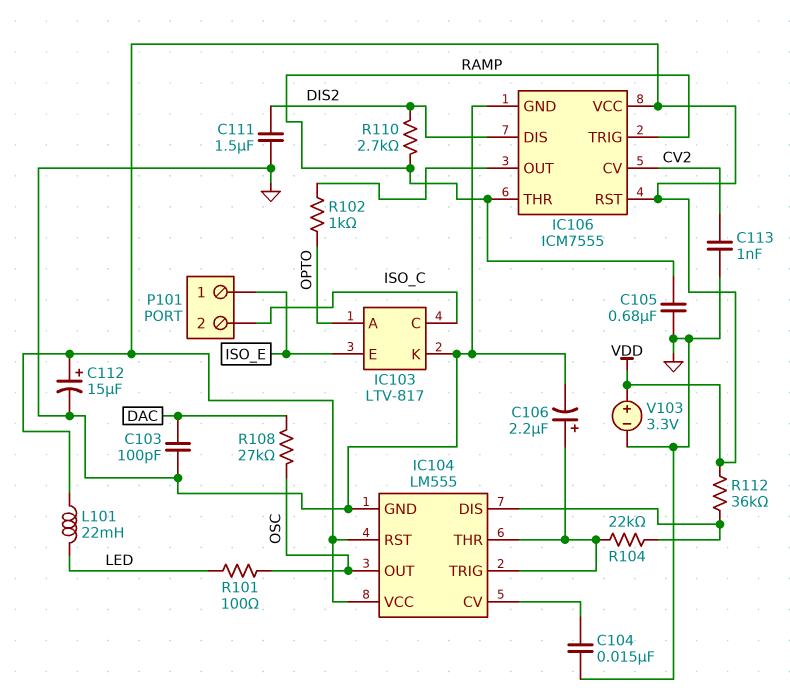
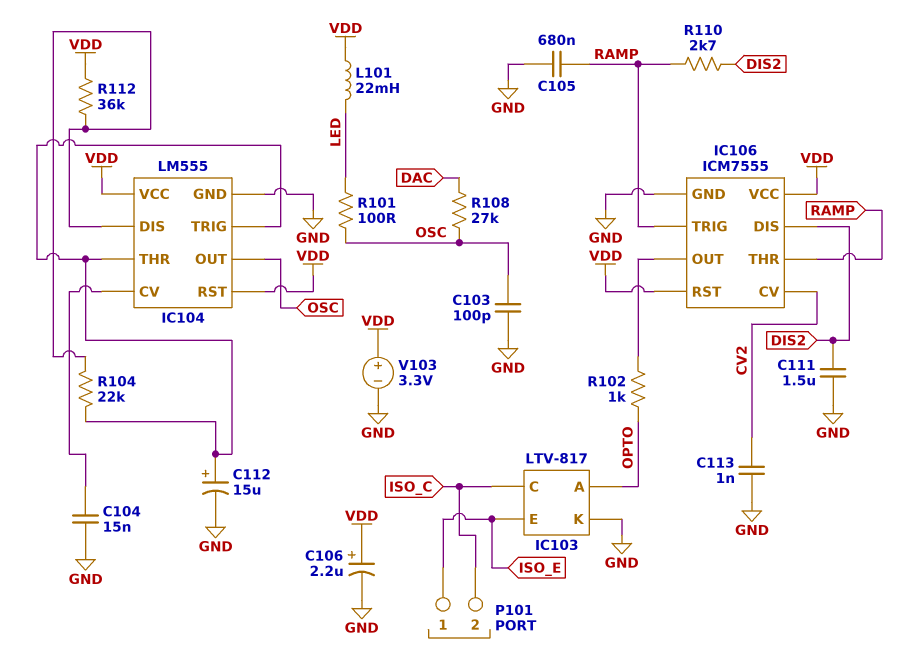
C103: 100pF (DAC, GND) -> 100pF (GND, OSC)
C106: 2.2uF (plus IC104/THR, minus GND) -> 2.2uF (plus VDD, minus GND)
C112: 15uF (plus VDD, minus GND) -> 15uF (plus IC104/THR, minus GND)

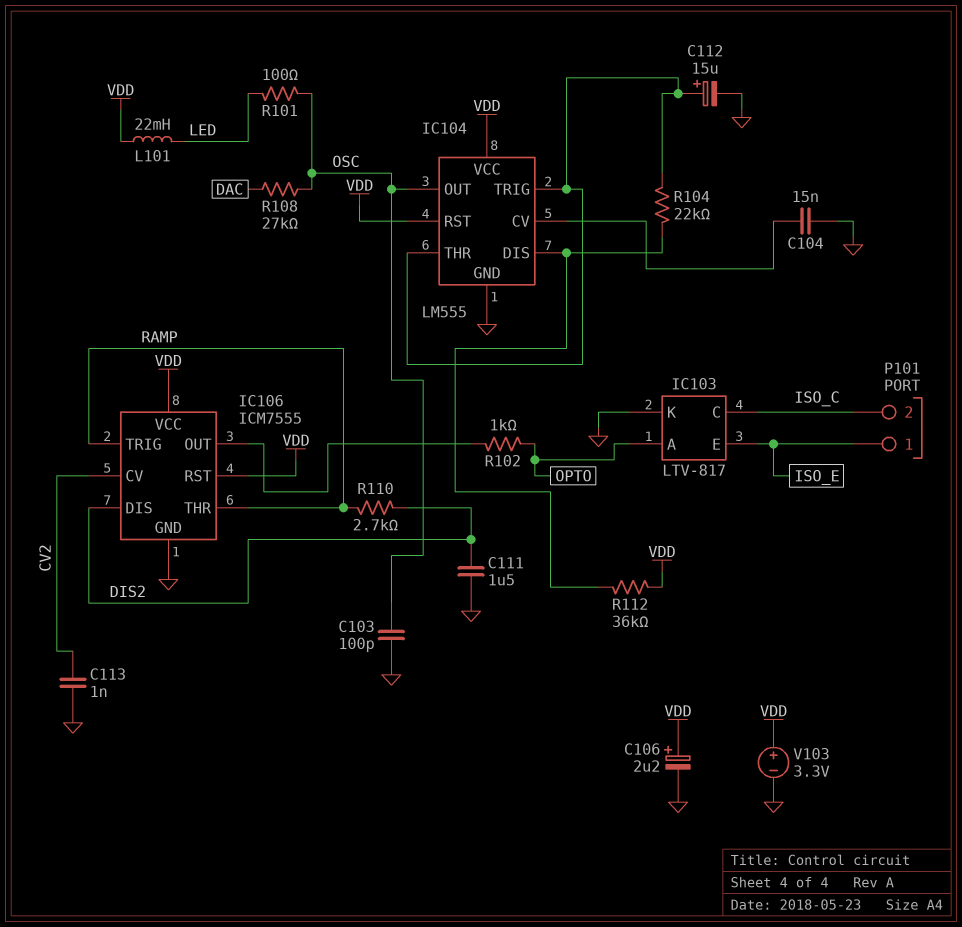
C105: 680nF (GND, RAMP) -> none

